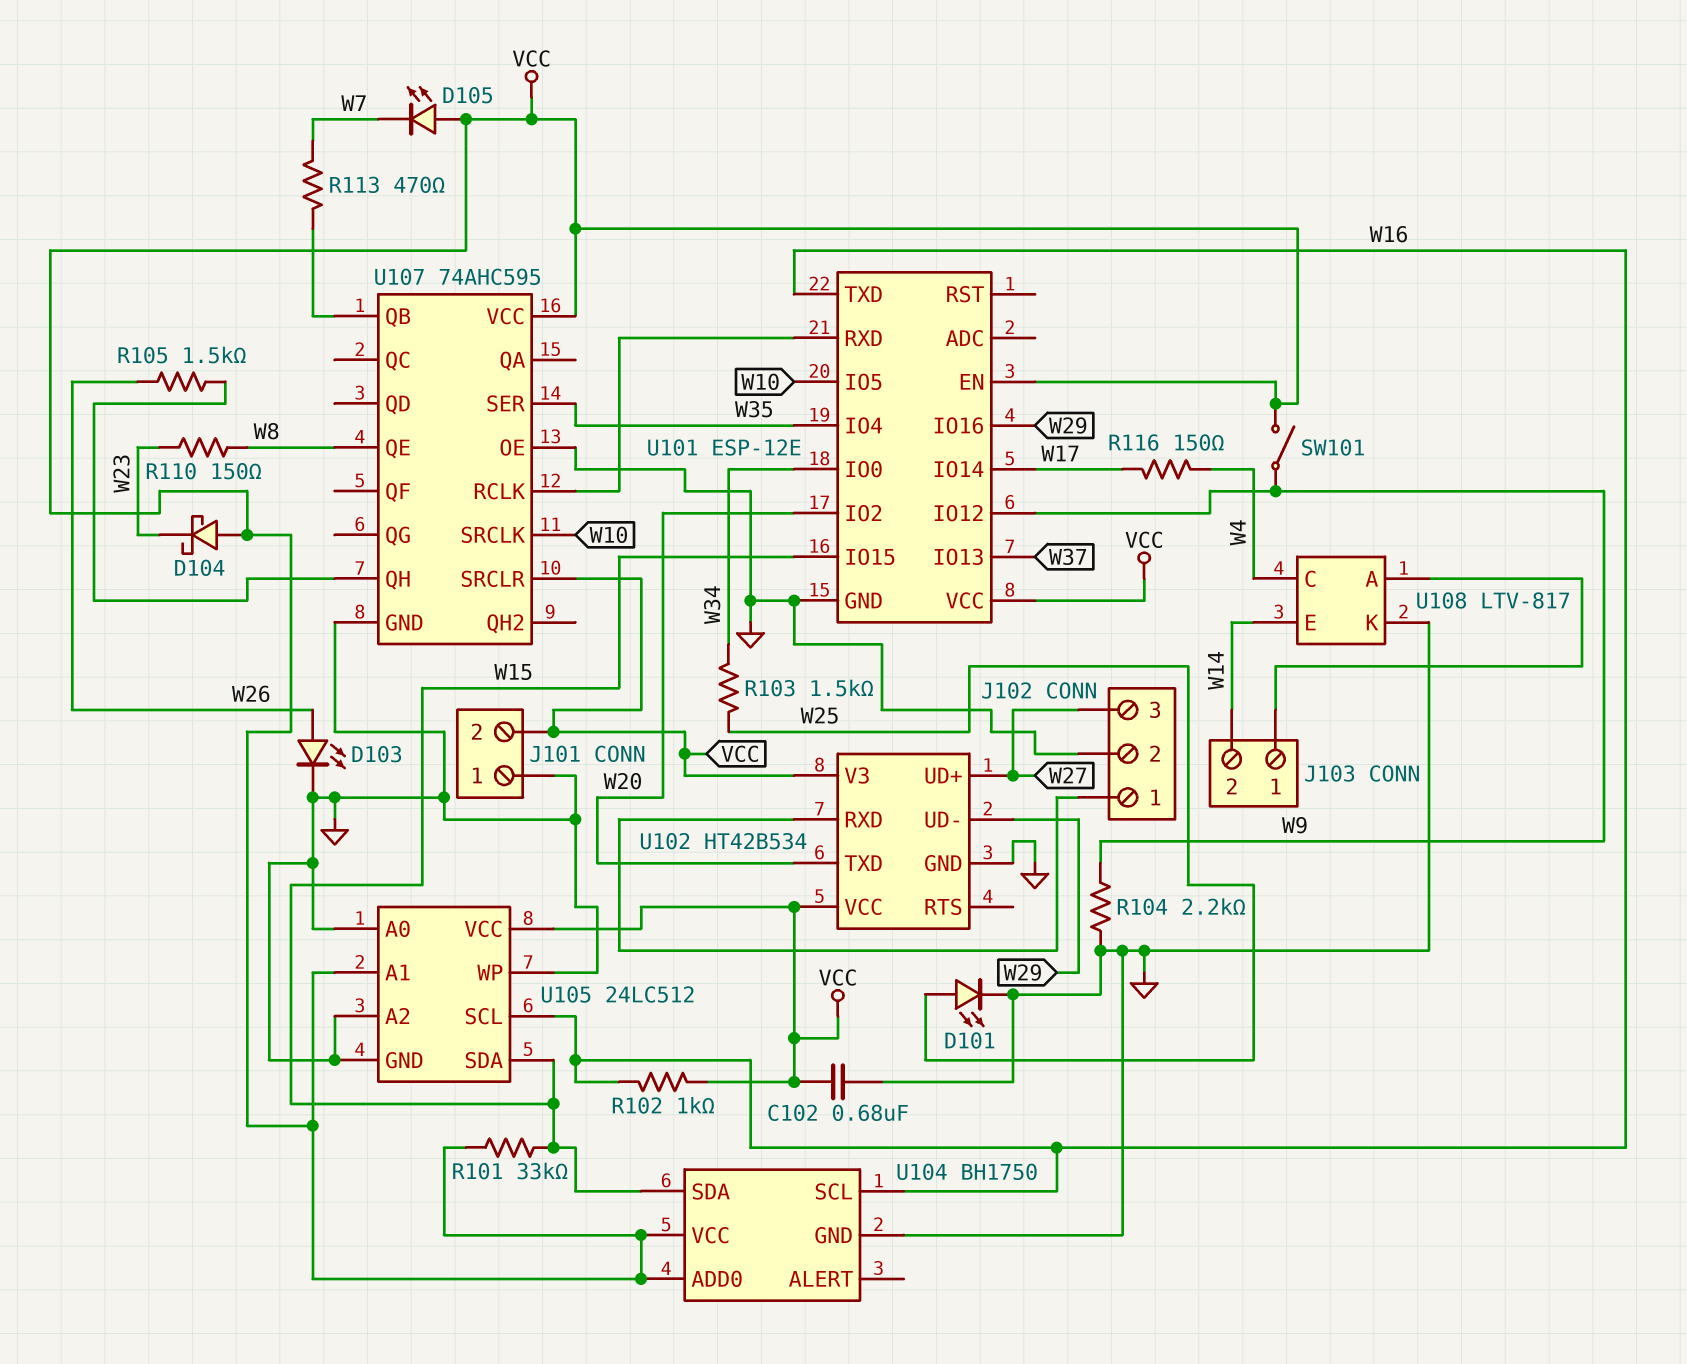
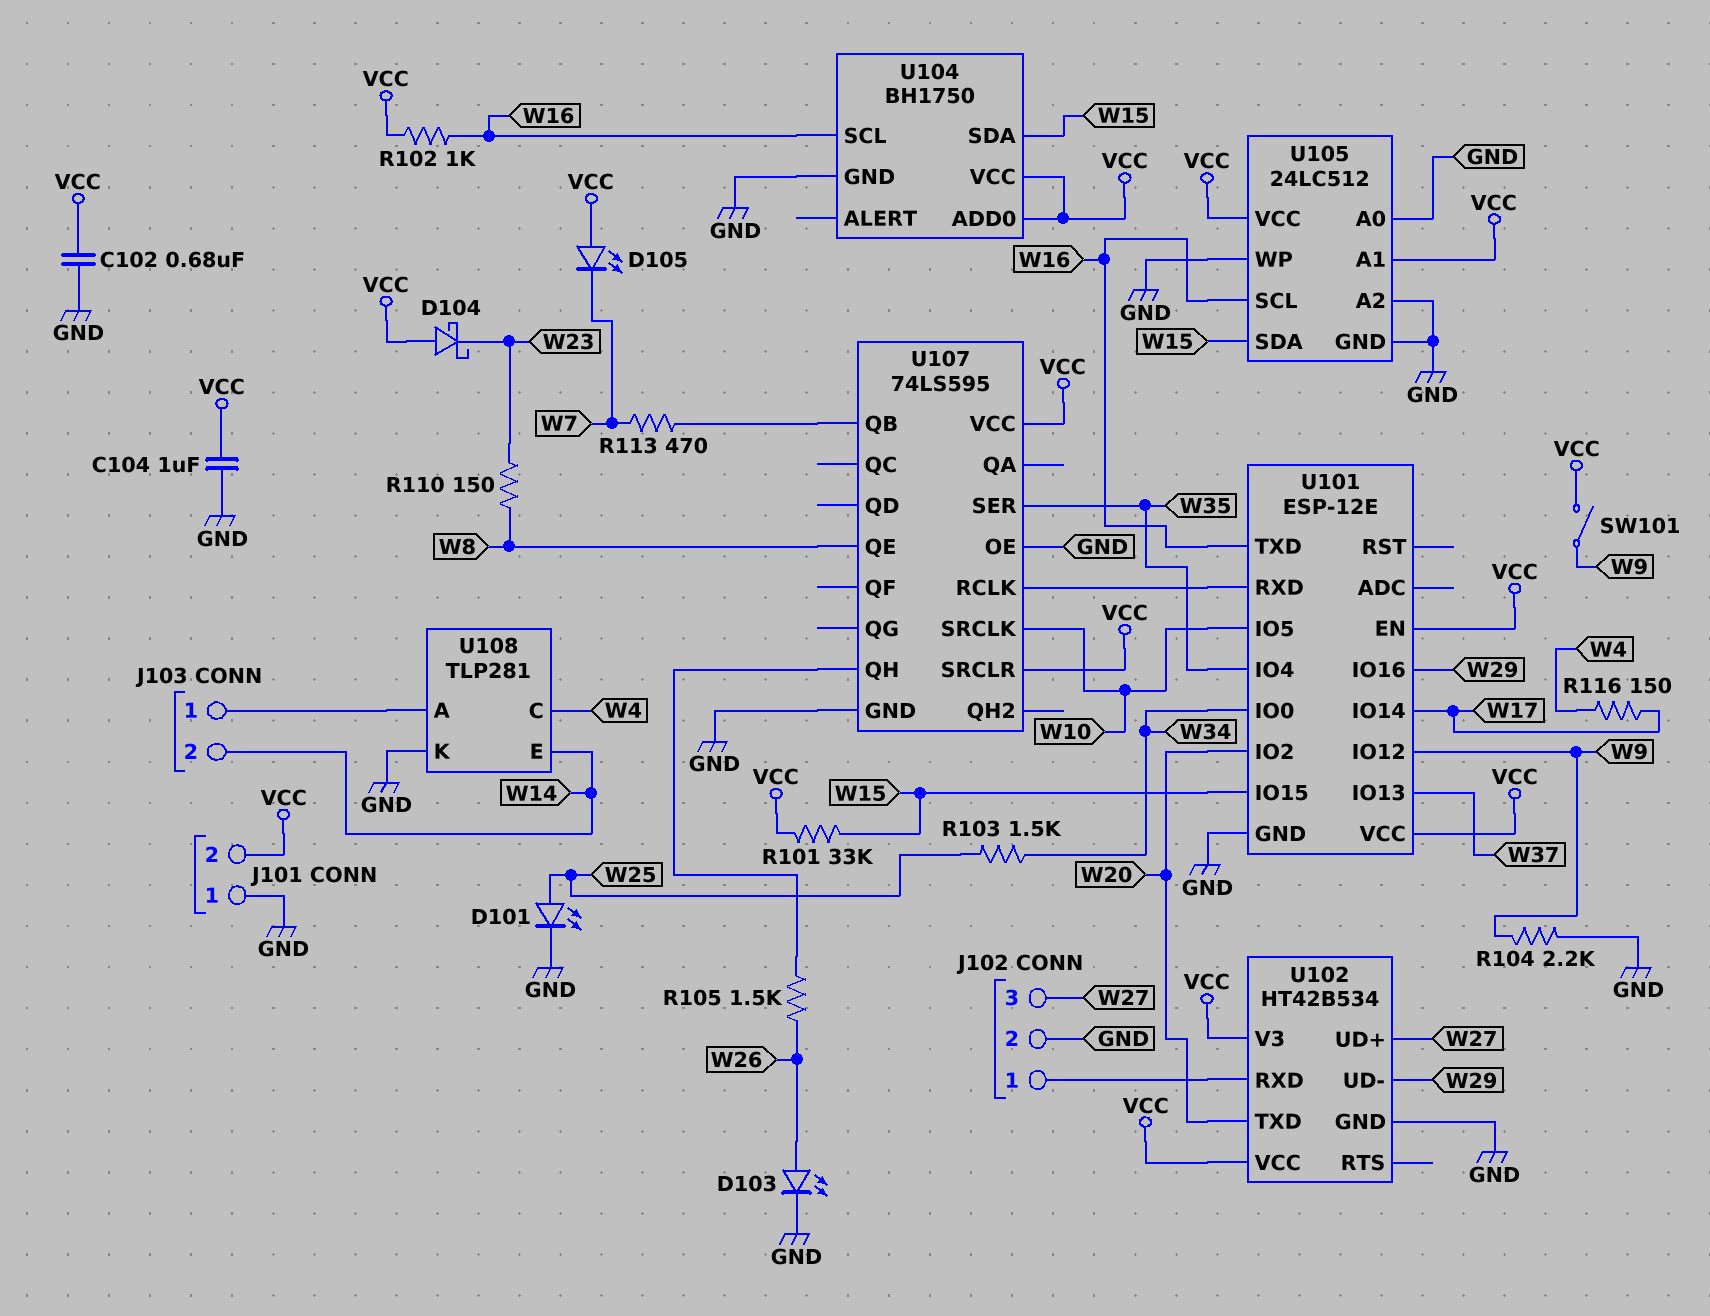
C104: none -> 1uF (GND, VCC)
U107: 74AHC595 -> 74LS595
U108: LTV-817 -> TLP281

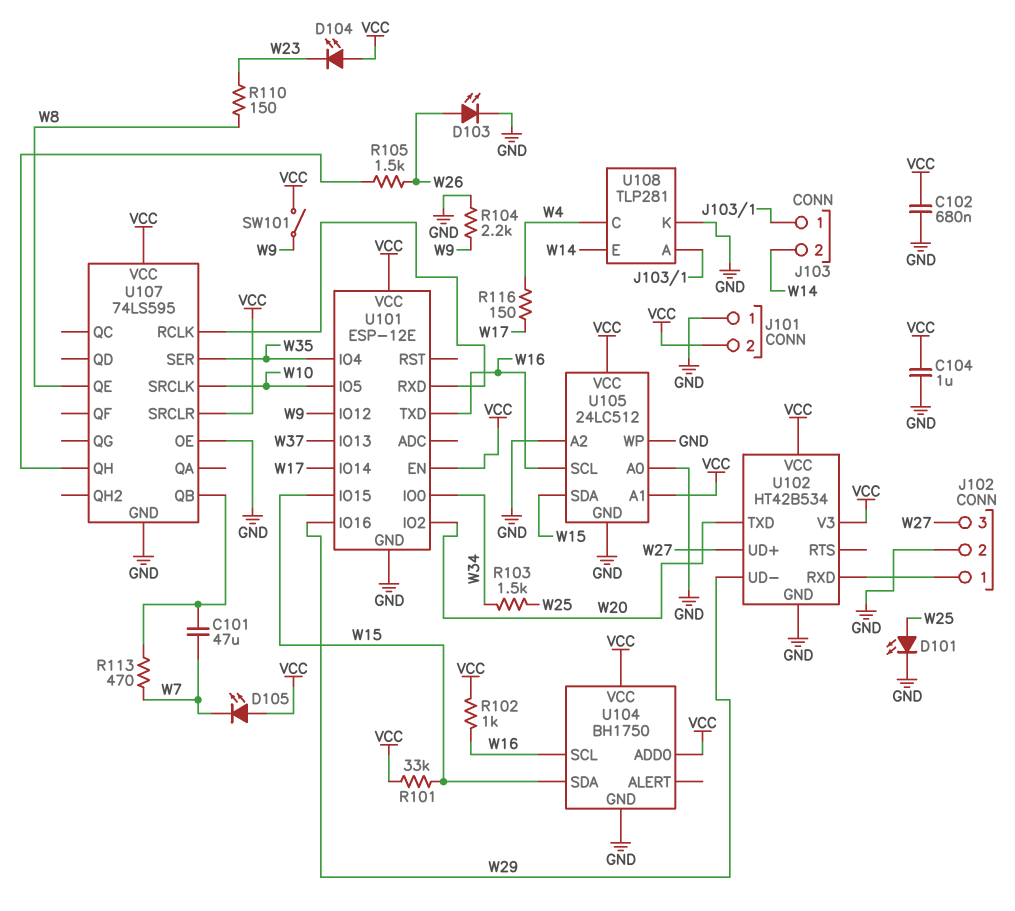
C101: none -> 47uF (U107/QB, W7)
D104: schottky (A VCC, K W23) -> LED (A VCC, K W23)

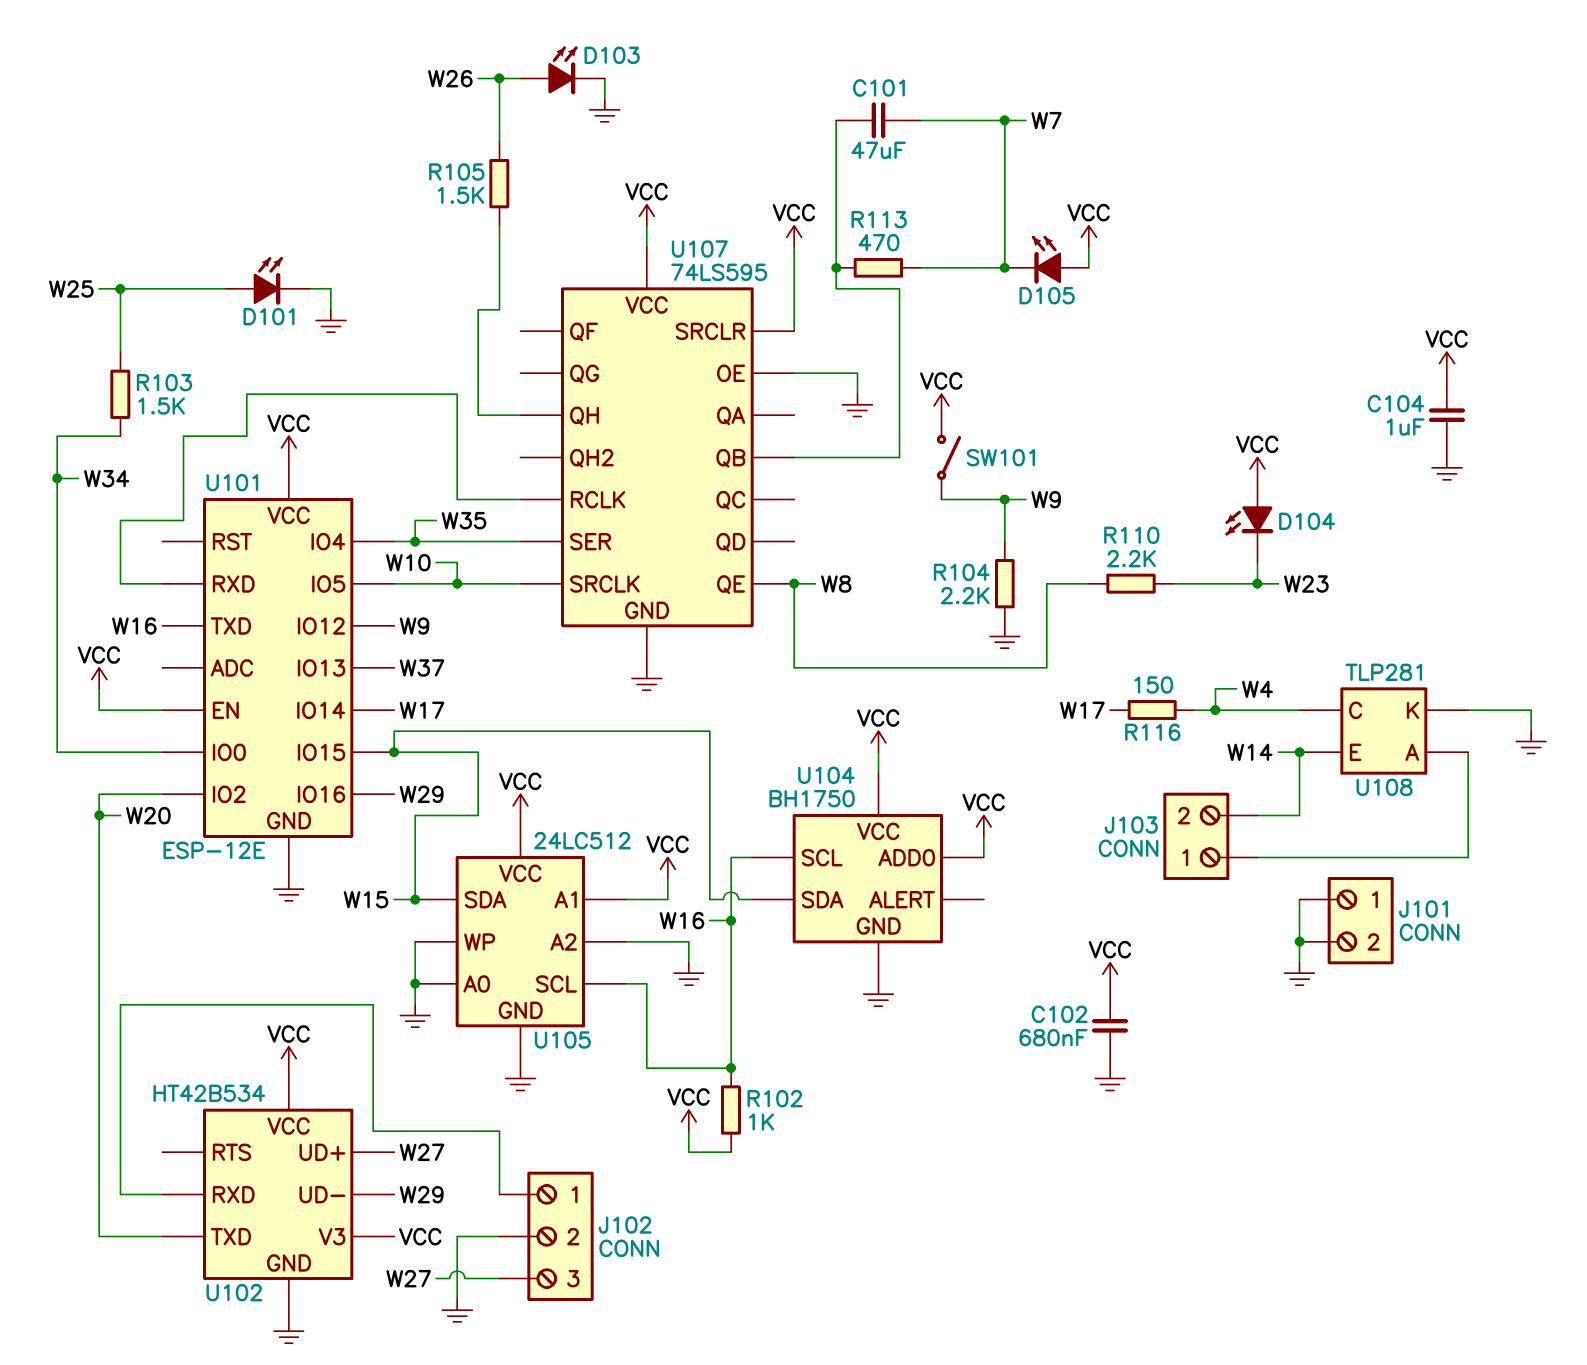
J101 pin 2: VCC -> GND
R101: 33k (VCC, W15) -> none
R110: 150 (W8, W23) -> 2.2k (W8, W23)

